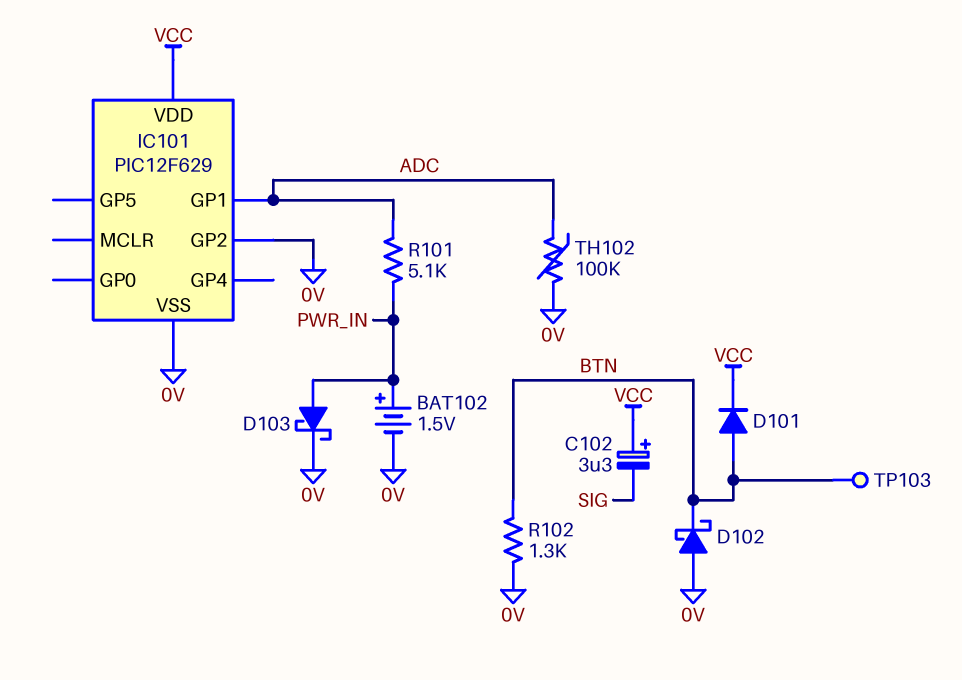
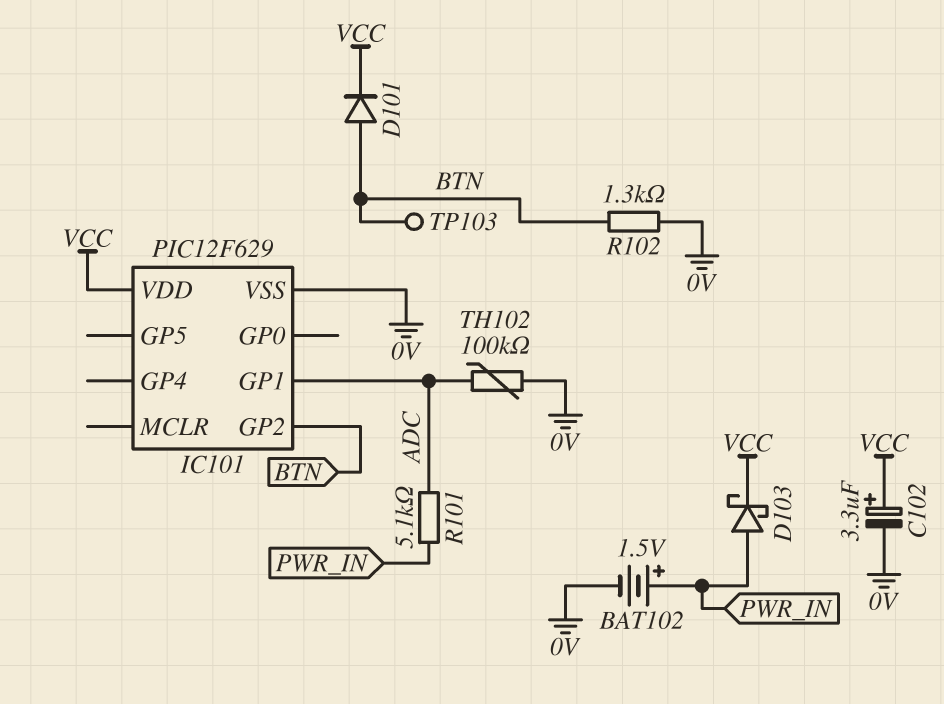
C102: 3.3uF (plus VCC, minus SIG) -> 3.3uF (plus VCC, minus 0V)
D102: schottky (A 0V, K BTN) -> none
D103: schottky (A PWR_IN, K 0V) -> schottky (A PWR_IN, K VCC)
IC101 pin GP2: 0V -> BTN

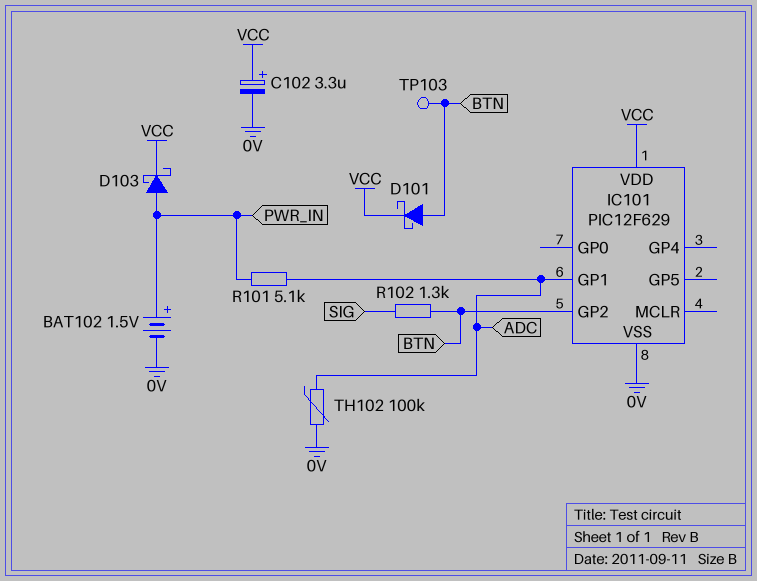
D101: diode (A BTN, K VCC) -> schottky (A BTN, K VCC)
R102: 1.3k (0V, BTN) -> 1.3k (BTN, SIG)

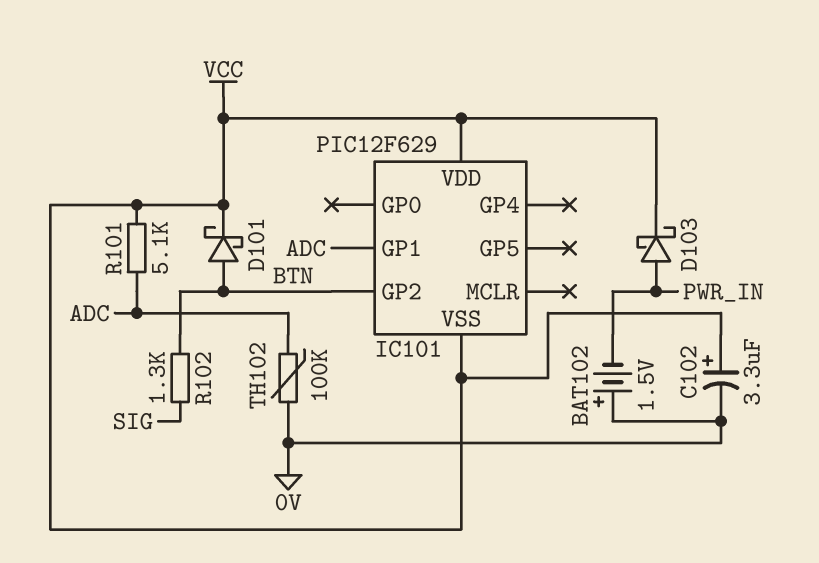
BAT102: 1.5V (plus PWR_IN, minus 0V) -> 1.5V (plus 0V, minus PWR_IN)
IC101 pin VSS: 0V -> VCC
R101: 5.1k (ADC, PWR_IN) -> 5.1k (ADC, VCC)
TP103: test point (BTN) -> none

